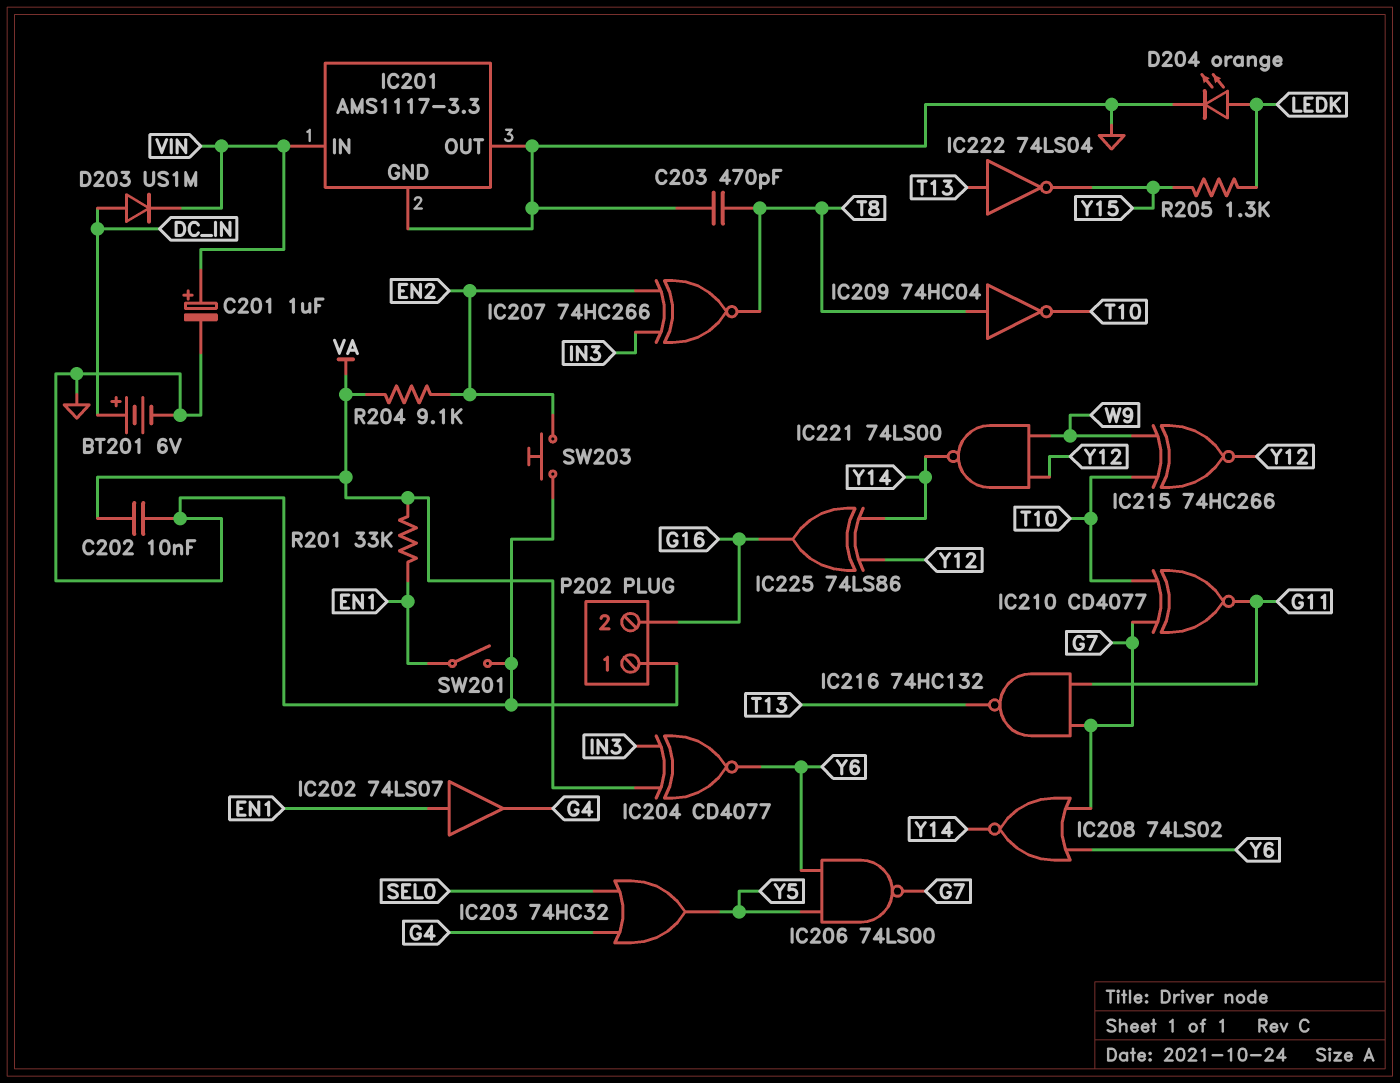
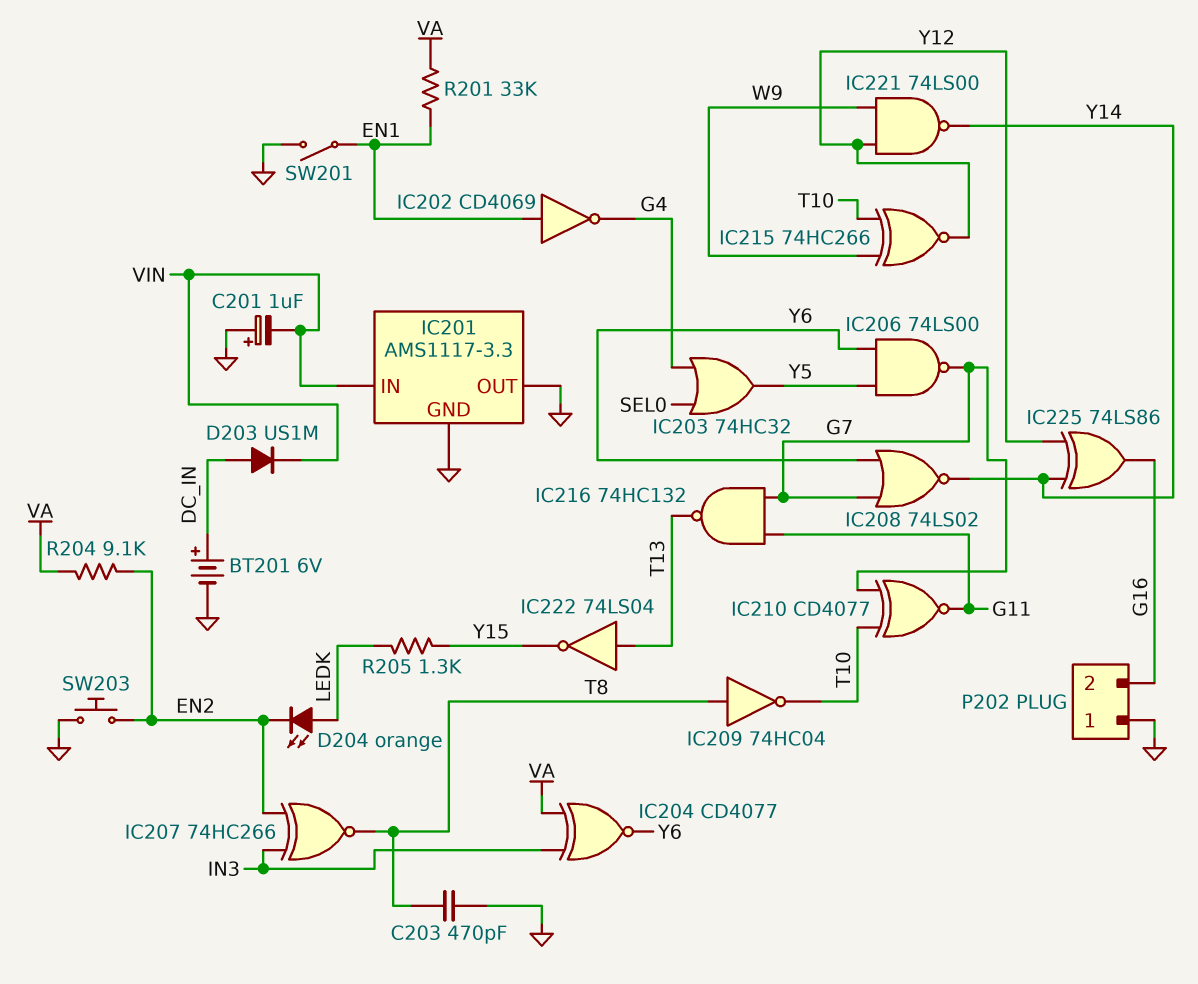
C201: 1uF (plus VIN, minus GND) -> 1uF (plus GND, minus VIN)
C202: 10nF (GND, VA) -> none
D204: LED orange (A LEDK, K GND) -> LED orange (A LEDK, K EN2)
IC202: buffer 74LS07 (in EN1, out G4) -> NOT CD4069 (in EN1, out G4)

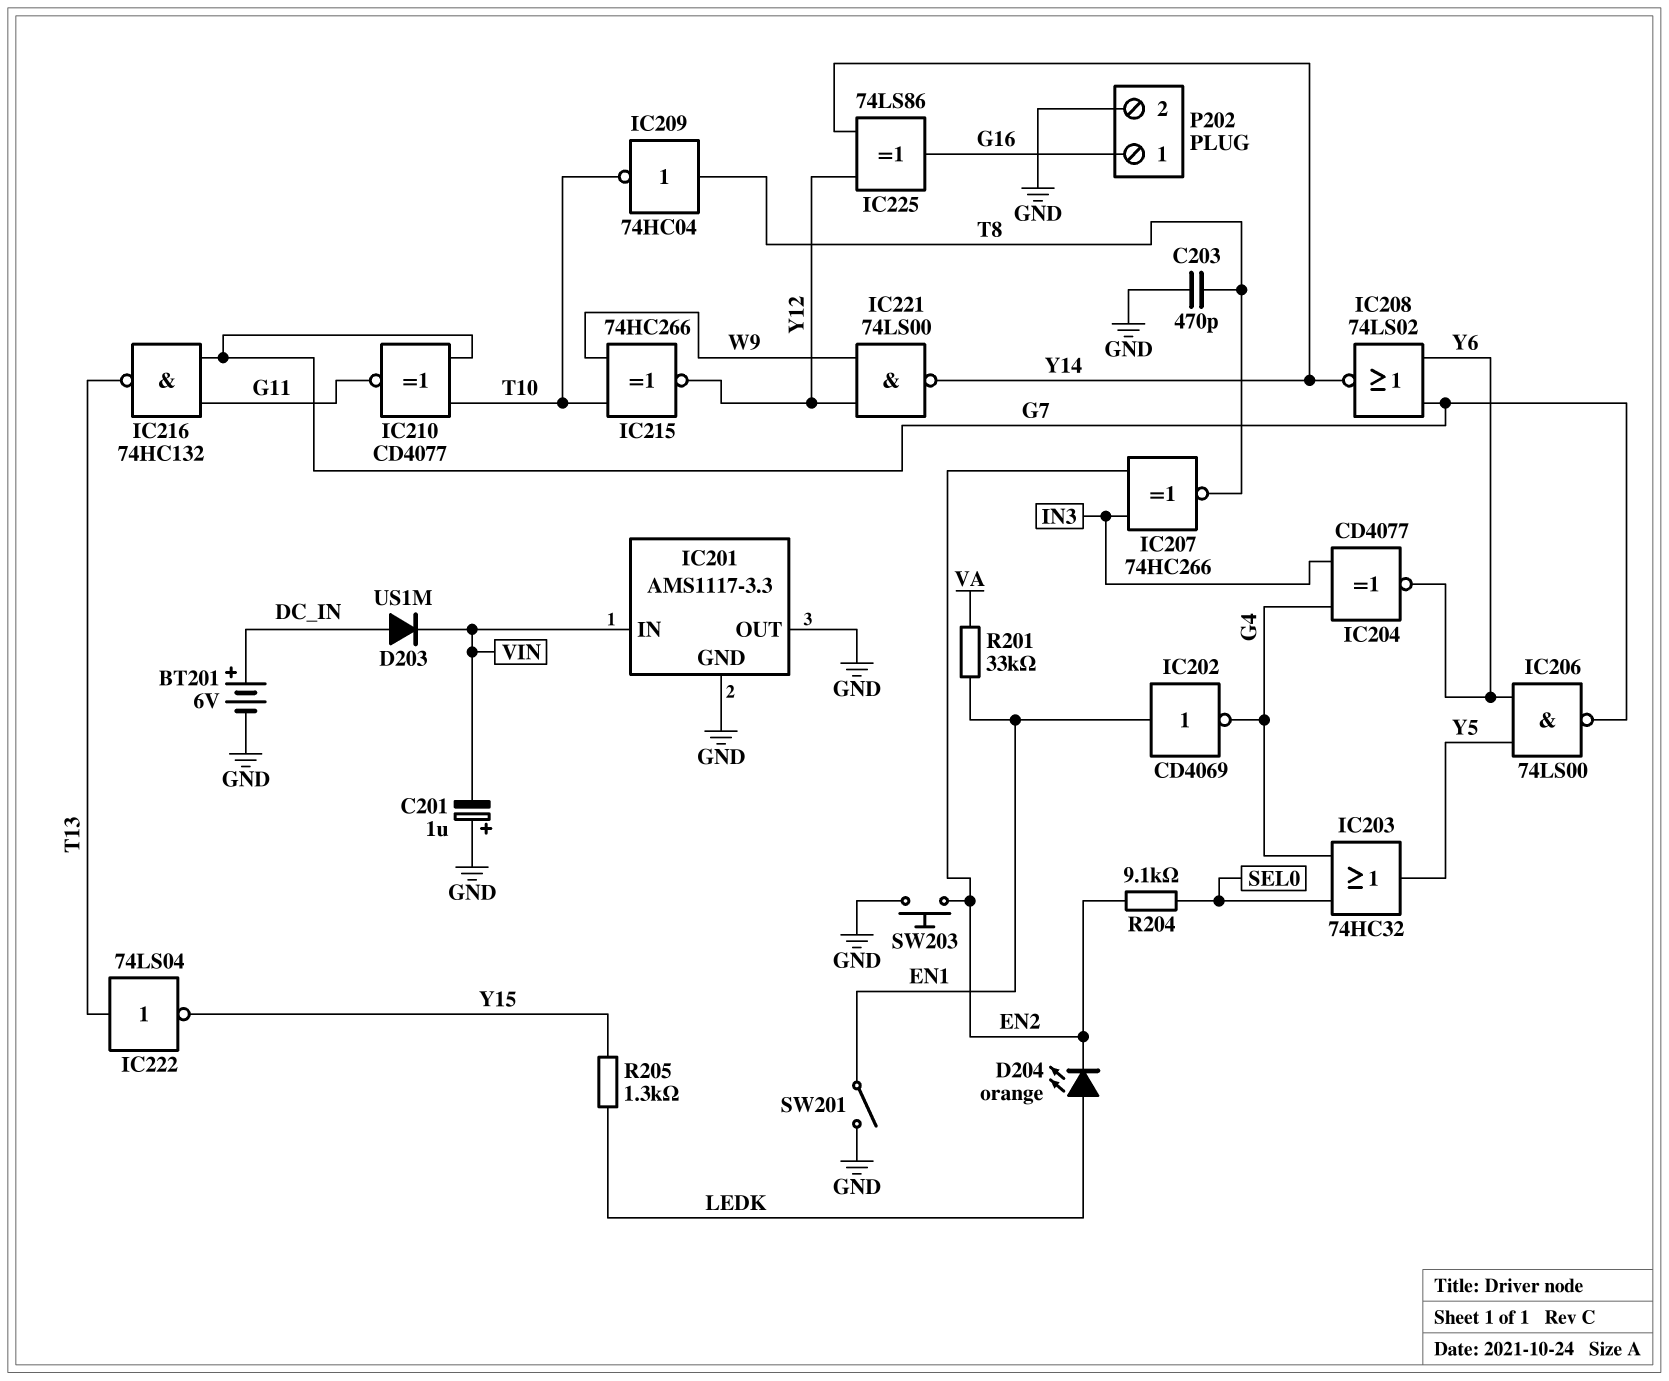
IC204: XNOR CD4077 (in IN3, in VA, out Y6) -> XNOR CD4077 (in G4, in IN3, out Y6)
P202 pin 1: GND -> G16
P202 pin 2: G16 -> GND
R204: 9.1k (EN2, VA) -> 9.1k (EN2, SEL0)

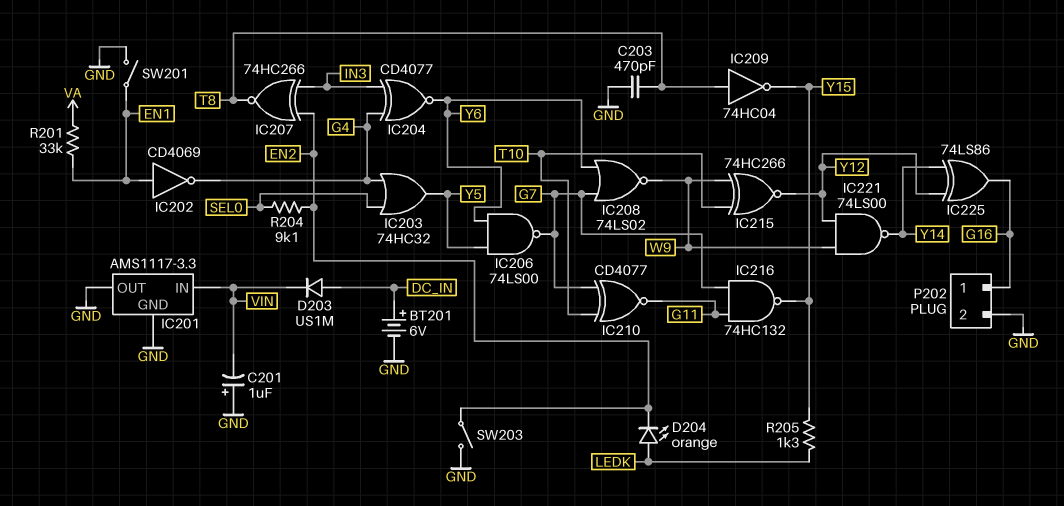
IC208: NOR 74LS02 (in G7, in Y6, out Y14) -> NOR 74LS02 (in G7, in Y6, out W9)
IC209: NOT 74HC04 (in T8, out T10) -> NOT 74HC04 (in T8, out Y15)
IC216: NAND 74HC132 (in G7, in G11, out T13) -> NAND 74HC132 (in G7, in G11, out Y15)
IC222: NOT 74LS04 (in T13, out Y15) -> none
SW203: button (EN2, GND) -> switch (EN2, GND)

